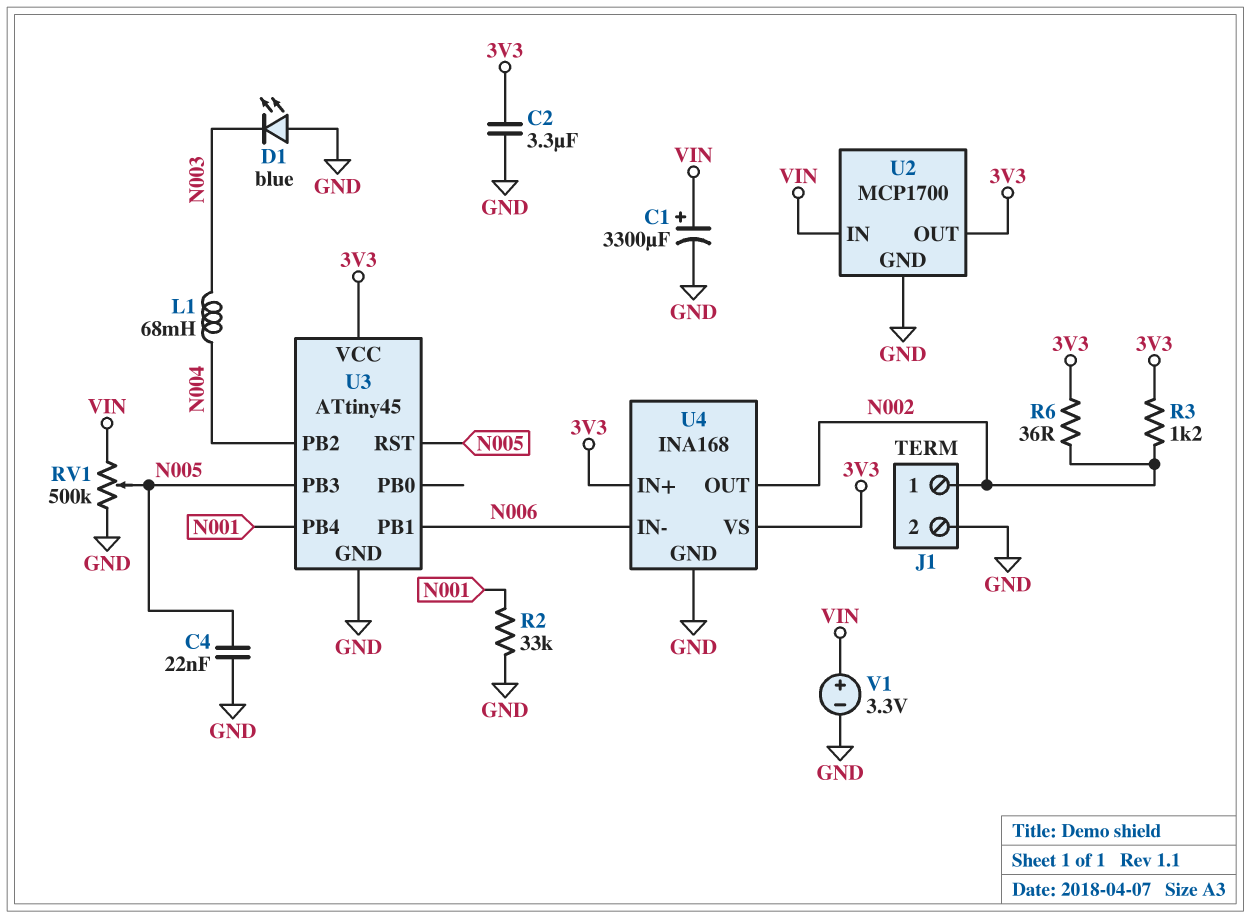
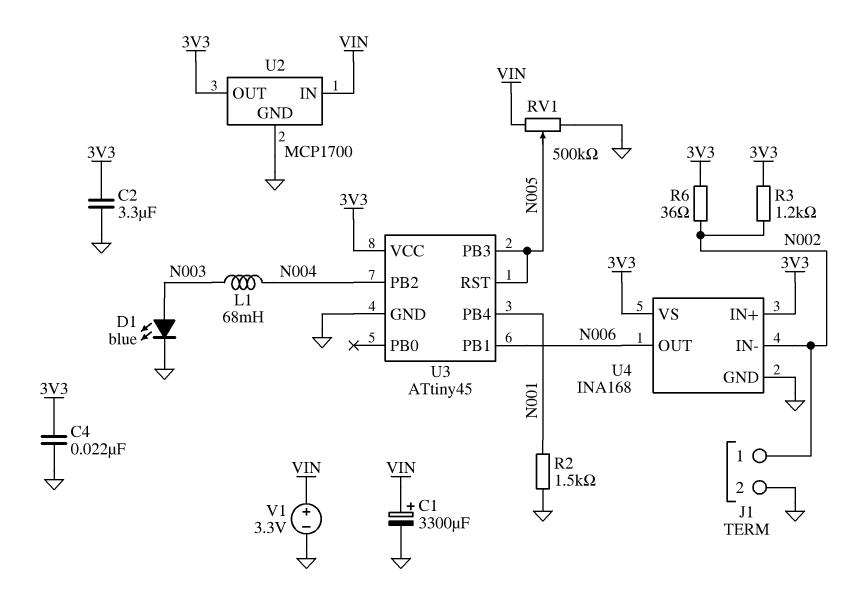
C4: 22nF (GND, N005) -> 22nF (3V3, GND)
D1: LED blue (A GND, K N003) -> LED blue (A N003, K GND)
R2: 33k (GND, N001) -> 1.5k (GND, N001)
U4 pin IN-: N006 -> N002
U4 pin OUT: N002 -> N006

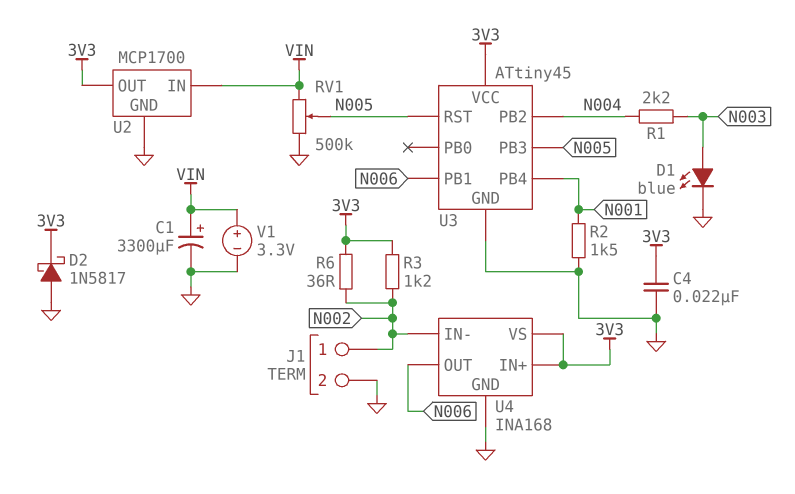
C2: 3.3uF (3V3, GND) -> none
D2: none -> schottky 1N5817 (A GND, K 3V3)
L1: 68mH (N003, N004) -> none
R1: none -> 2.2k (N003, N004)

